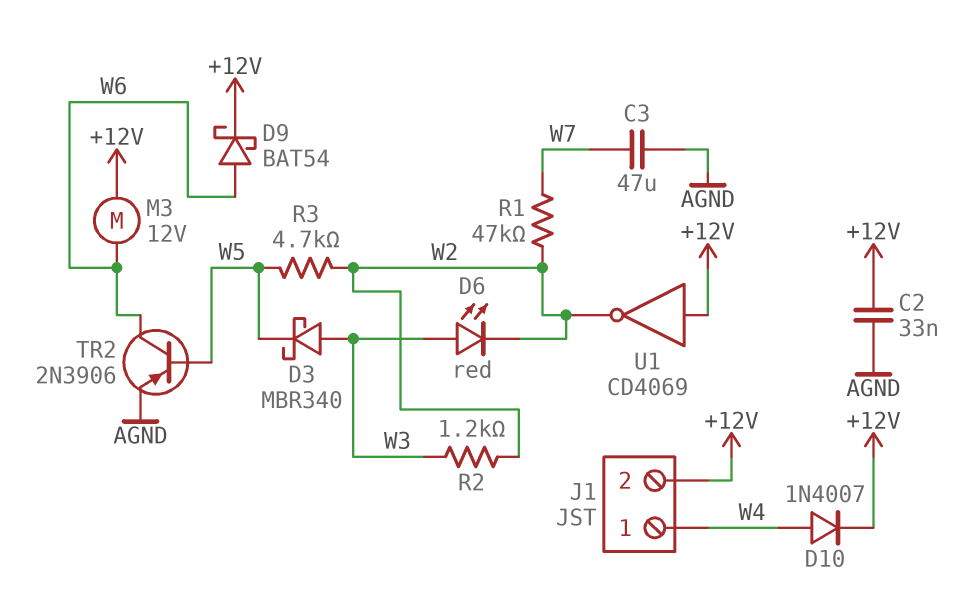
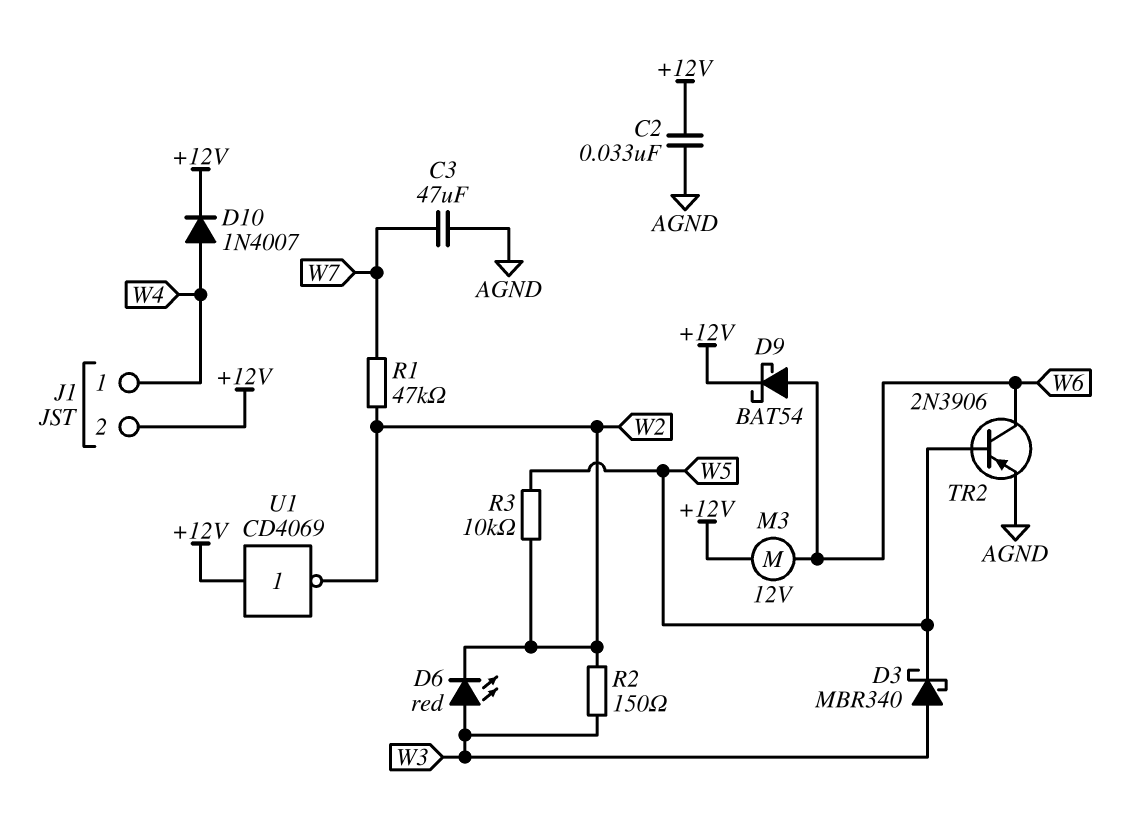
R2: 1.2k (W2, W3) -> 150 (W2, W3)
R3: 4.7k (W2, W5) -> 10k (W2, W5)

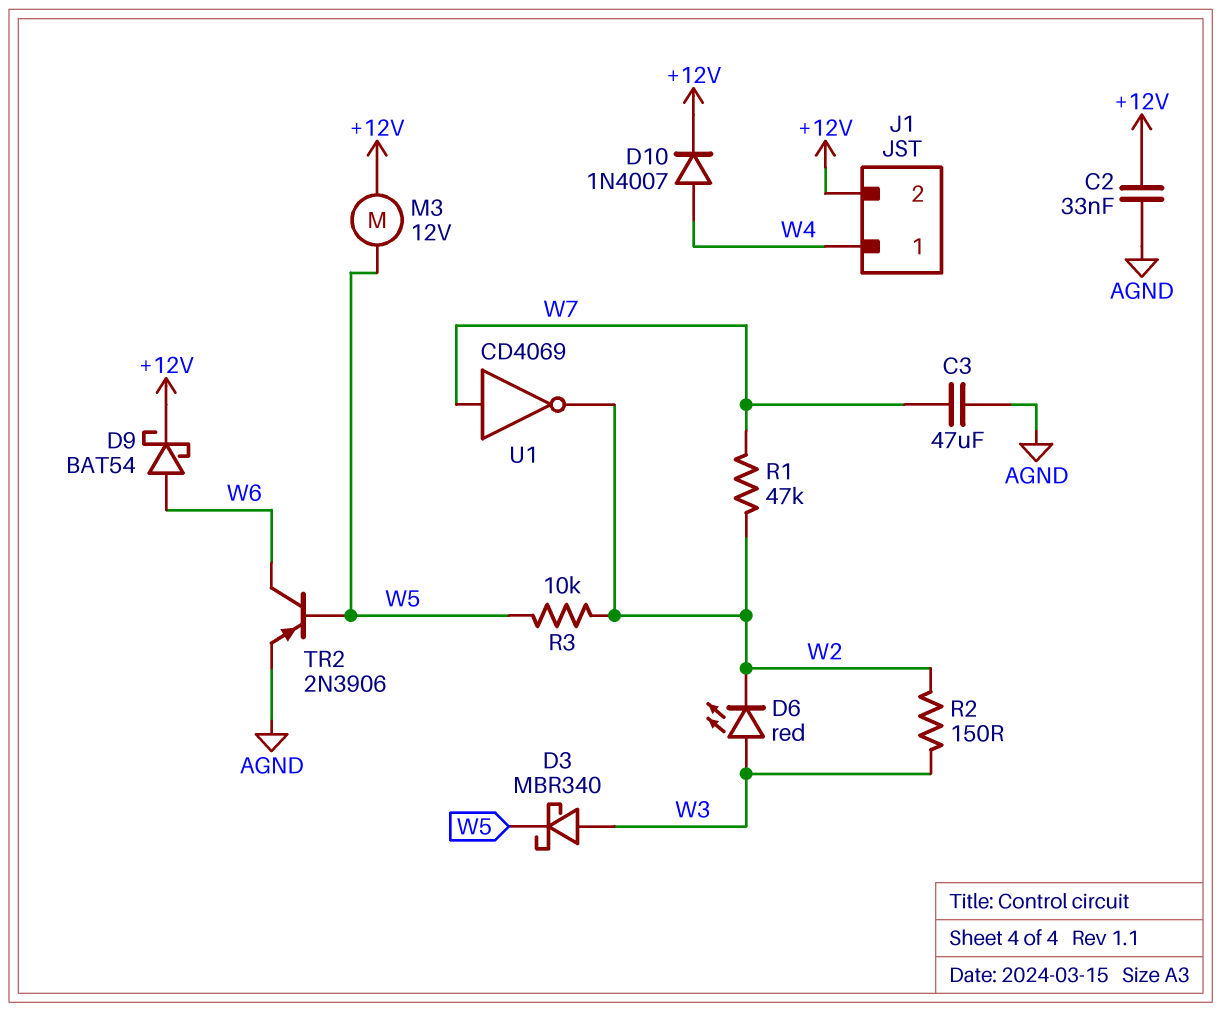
M3: motor 12V (+12V, W6) -> motor 12V (+12V, W5)
U1: NOT CD4069 (in +12V, out W2) -> NOT CD4069 (in W7, out W2)

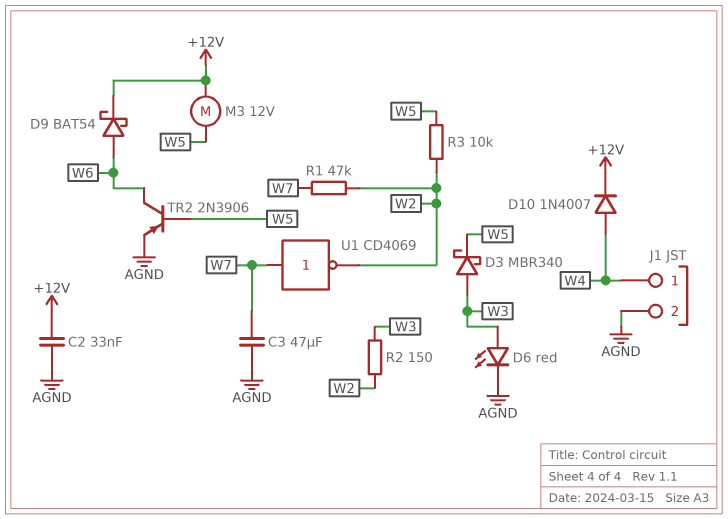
D6: LED red (A W3, K W2) -> LED red (A W3, K AGND)
J1 pin 2: +12V -> AGND

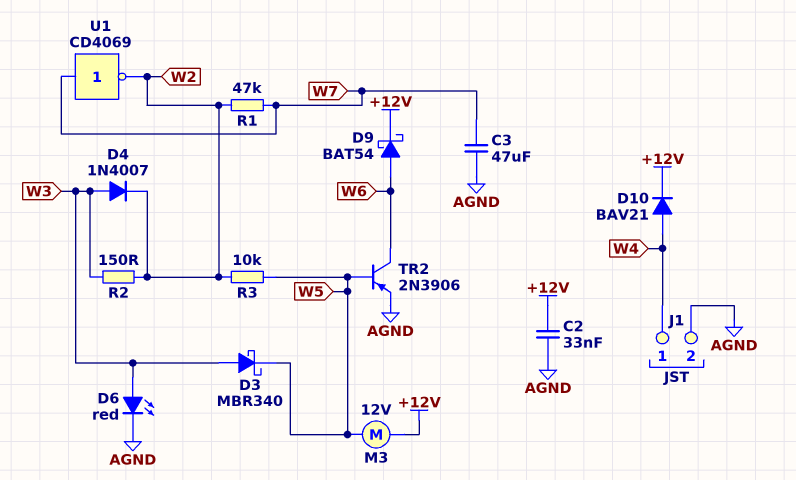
D4: none -> diode 1N4007 (A W3, K W2)
D10: diode 1N4007 (A W4, K +12V) -> diode BAV21 (A W4, K +12V)

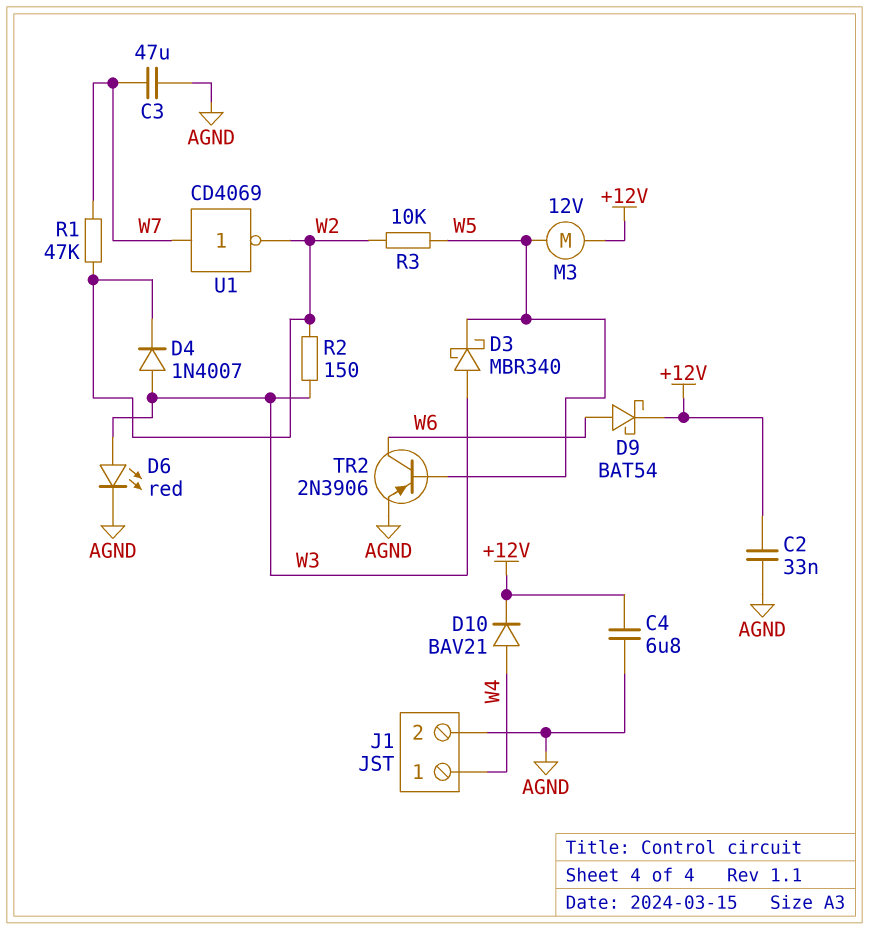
C4: none -> 6.8uF (+12V, AGND)

